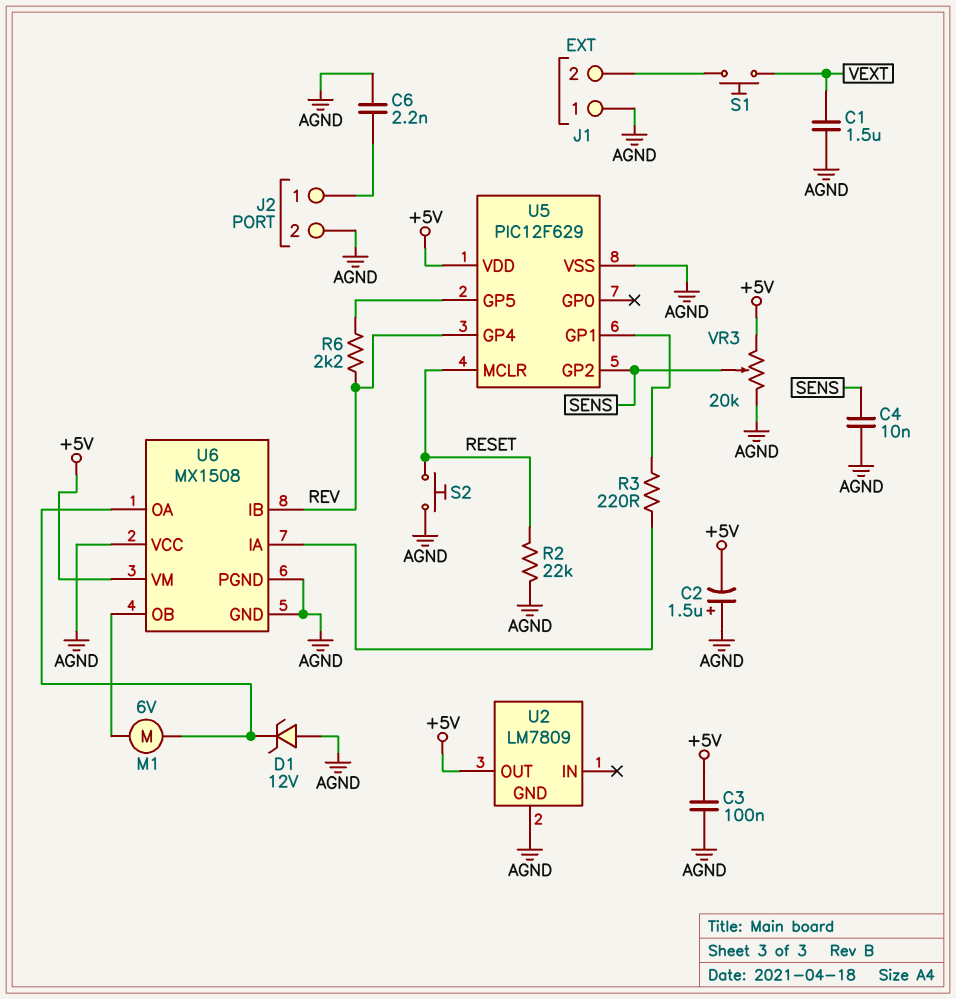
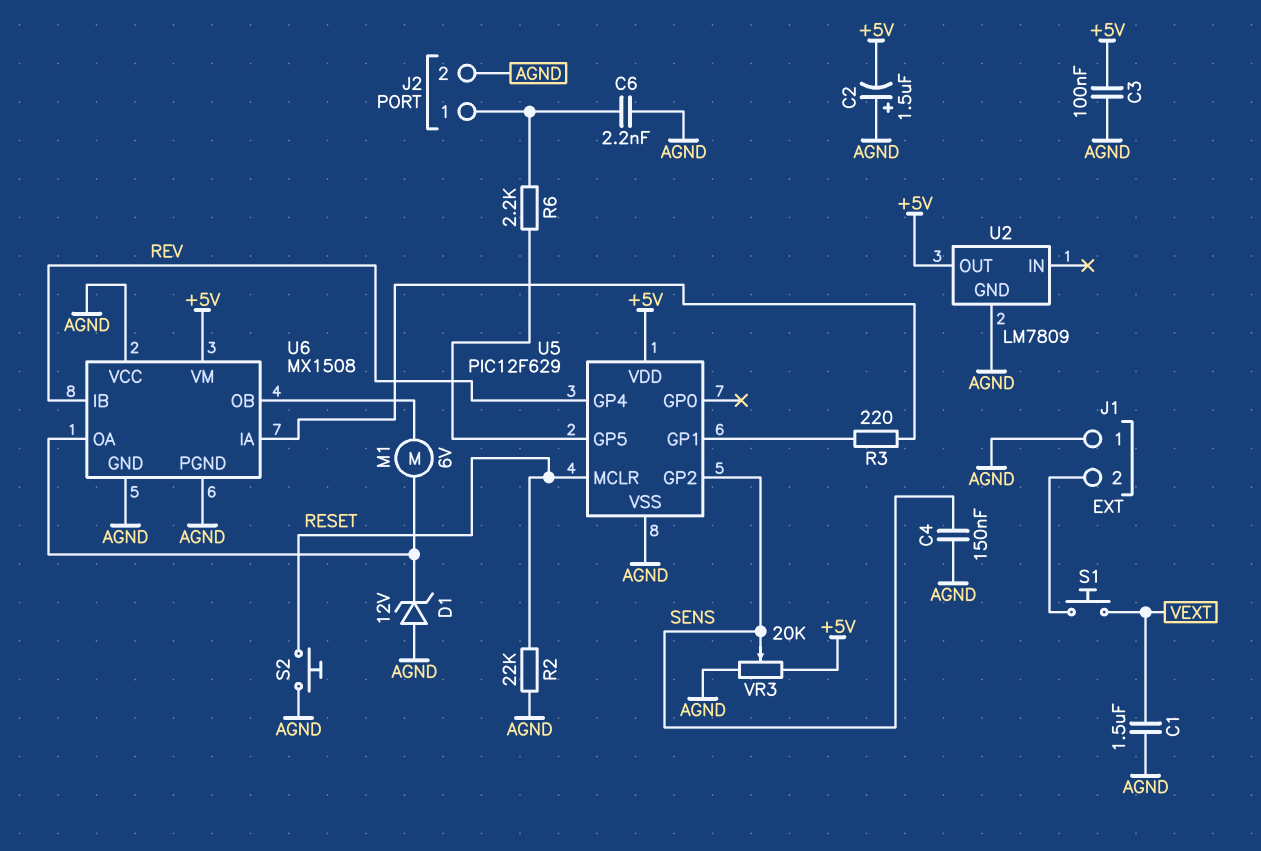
C4: 10nF (AGND, SENS) -> 150nF (AGND, SENS)
R6: 2.2k (REV, U5/GP5) -> 2.2k (J2/1, U5/GP5)

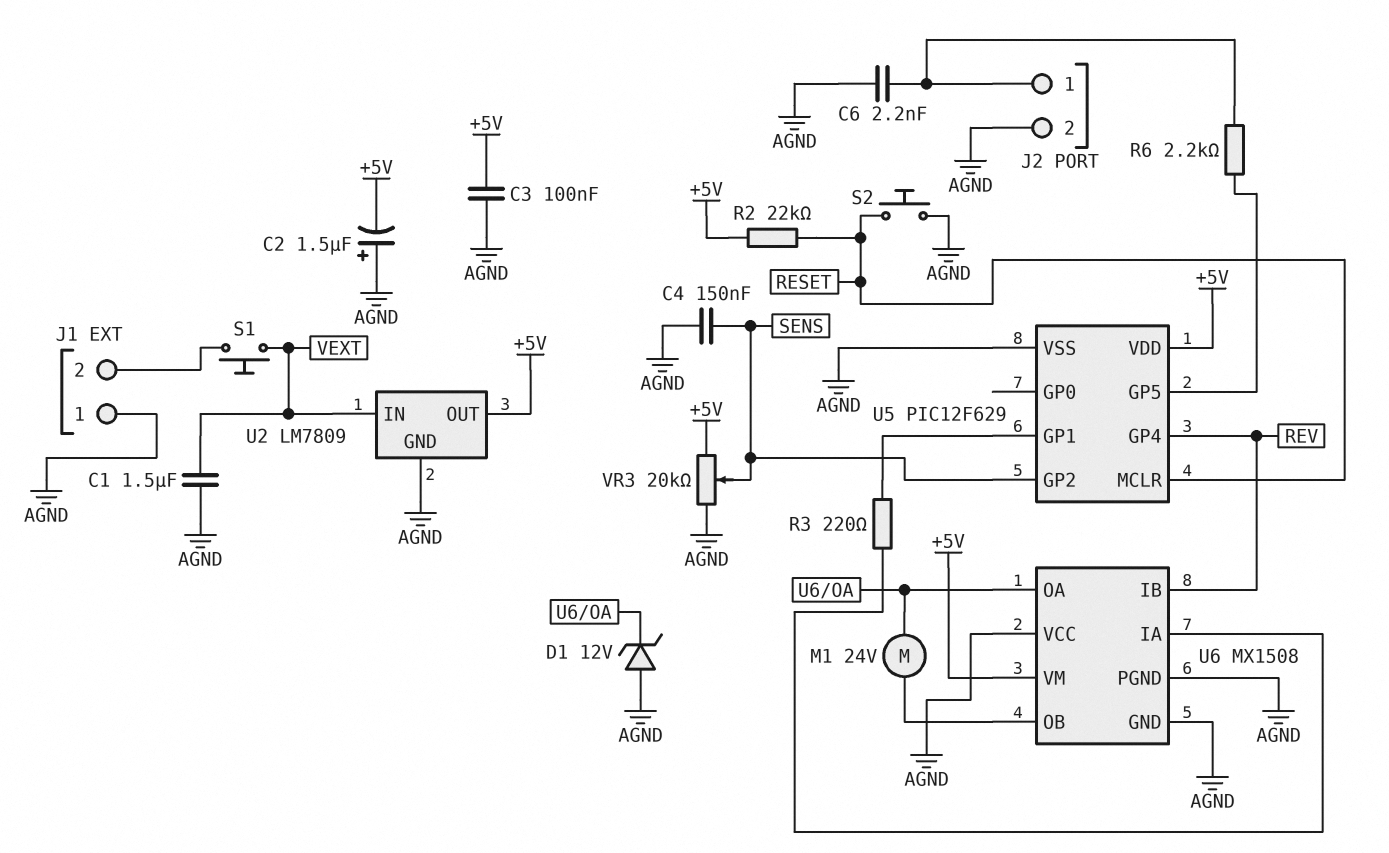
M1: motor 6V (U6/OA, U6/OB) -> motor 24V (U6/OA, U6/OB)
R2: 22k (AGND, RESET) -> 22k (+5V, RESET)
U2 pin IN: none -> VEXT

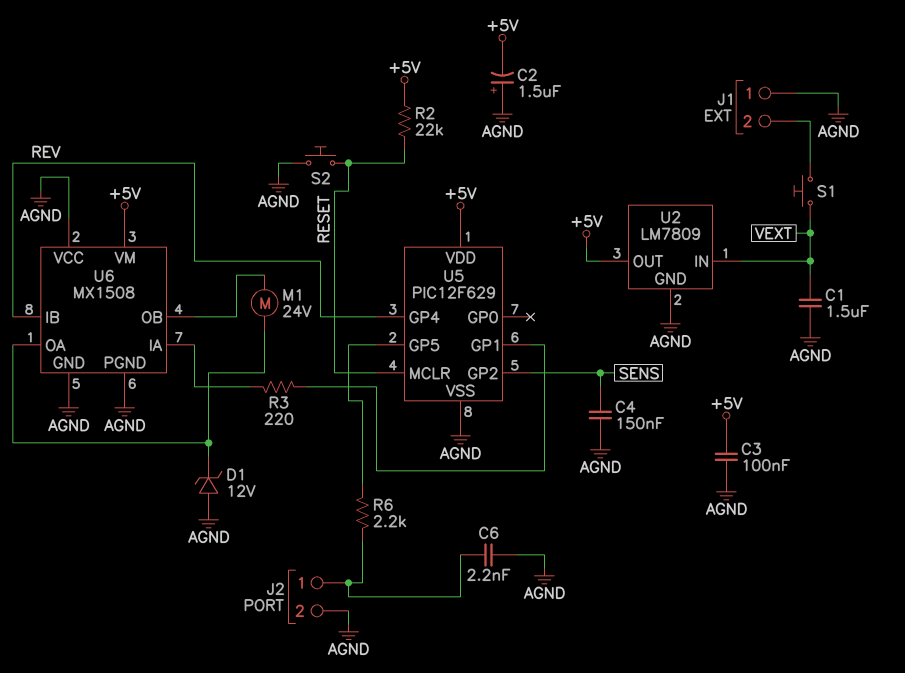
VR3: 20k (+5V, AGND, wiper SENS) -> none

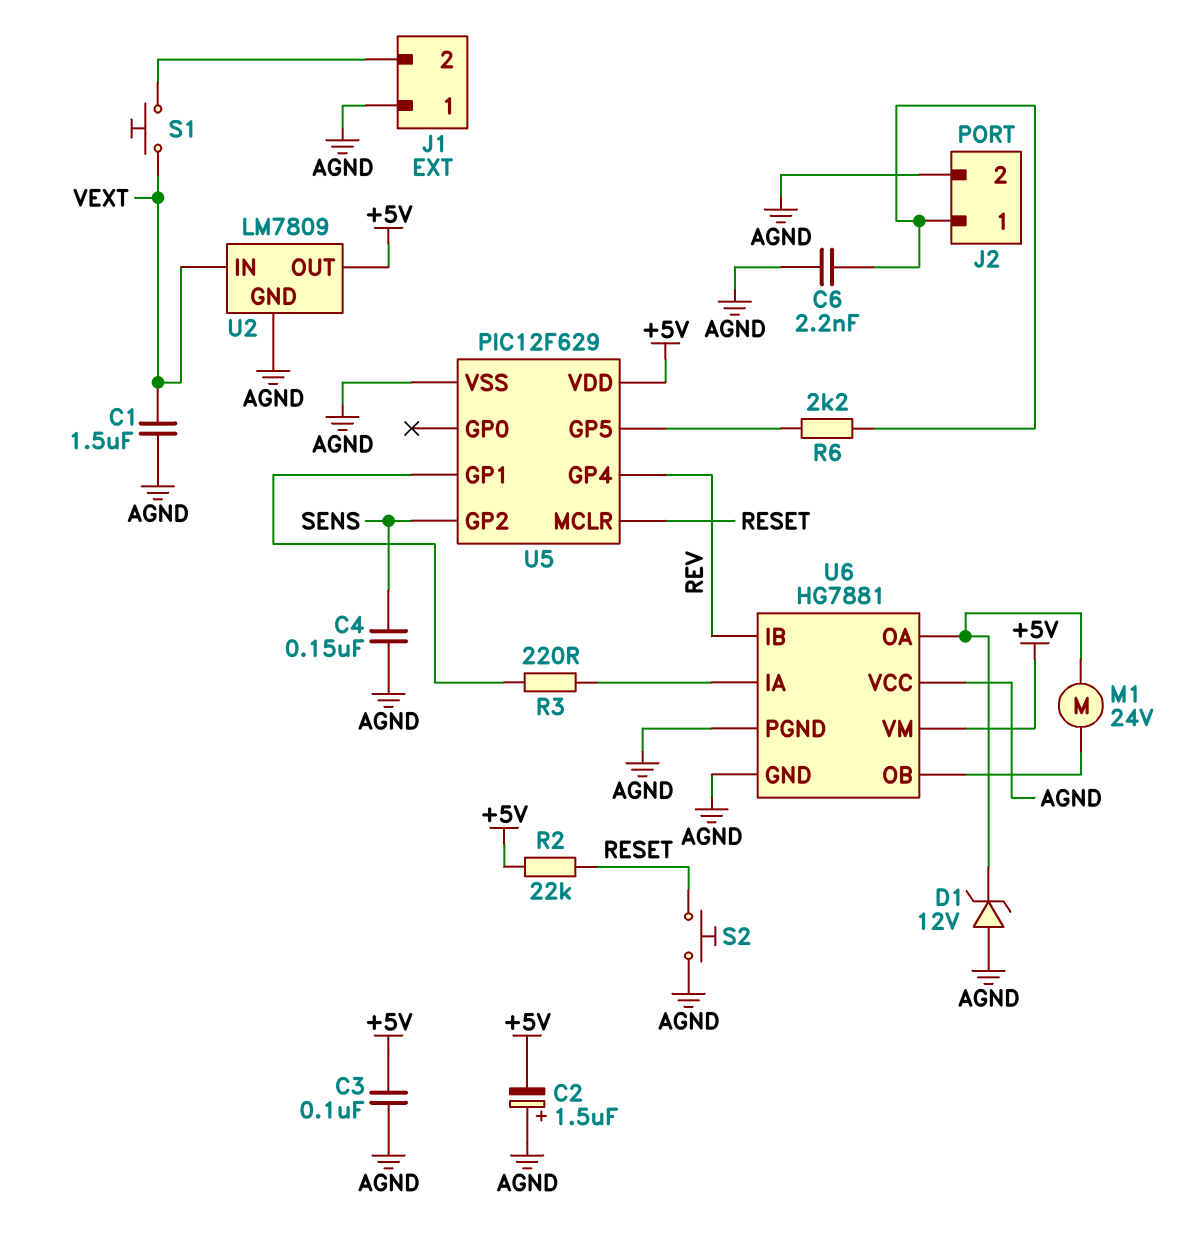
U6: MX1508 -> HG7881

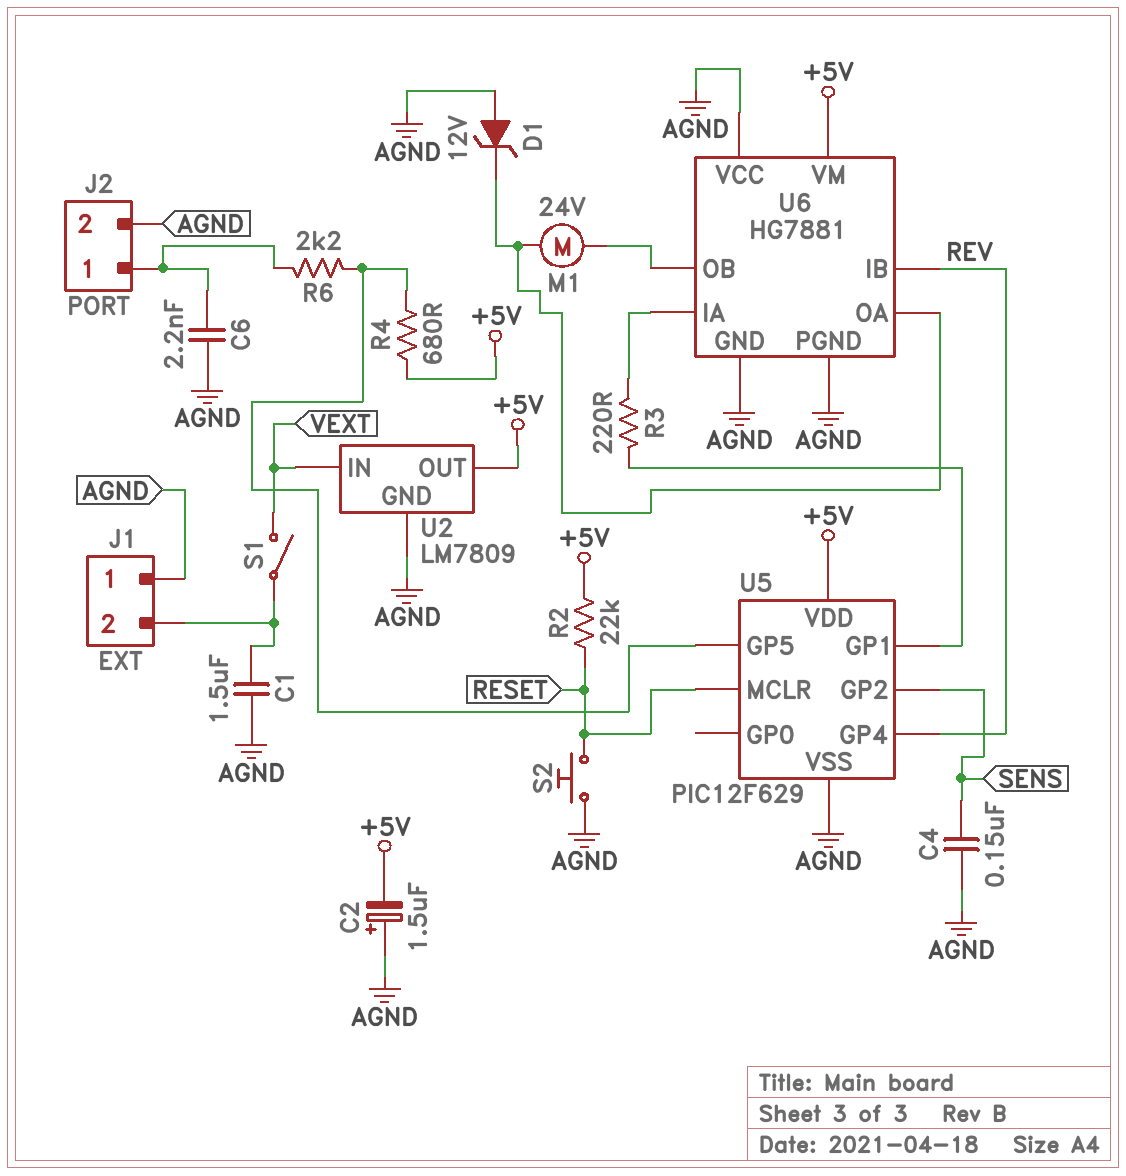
C1: 1.5uF (AGND, VEXT) -> 1.5uF (AGND, J1/2)
C3: 100nF (+5V, AGND) -> none
R4: none -> 680 (+5V, U5/GP5)
S1: button (J1/2, VEXT) -> switch (J1/2, VEXT)

